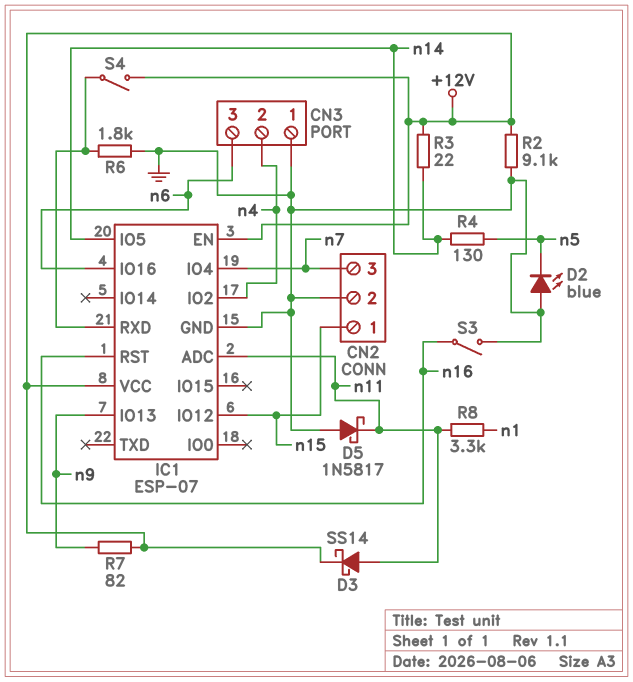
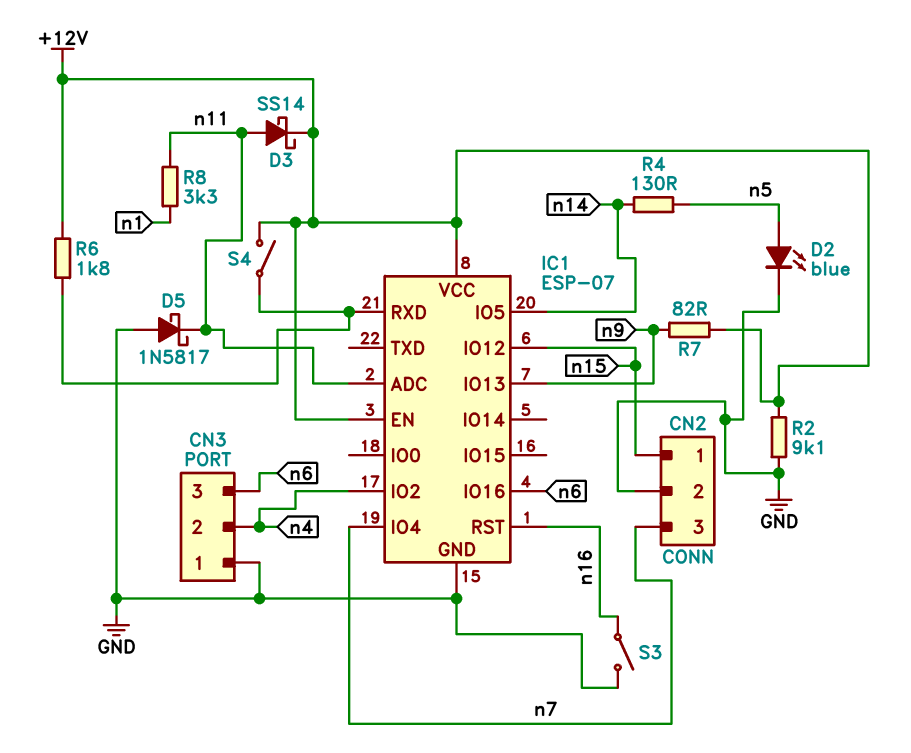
D2: LED blue (A GND, K n5) -> LED blue (A n5, K GND)
R3: 22 (+12V, n14) -> none
R6: 1.8k (GND, IC1/RXD) -> 1.8k (+12V, IC1/RXD)

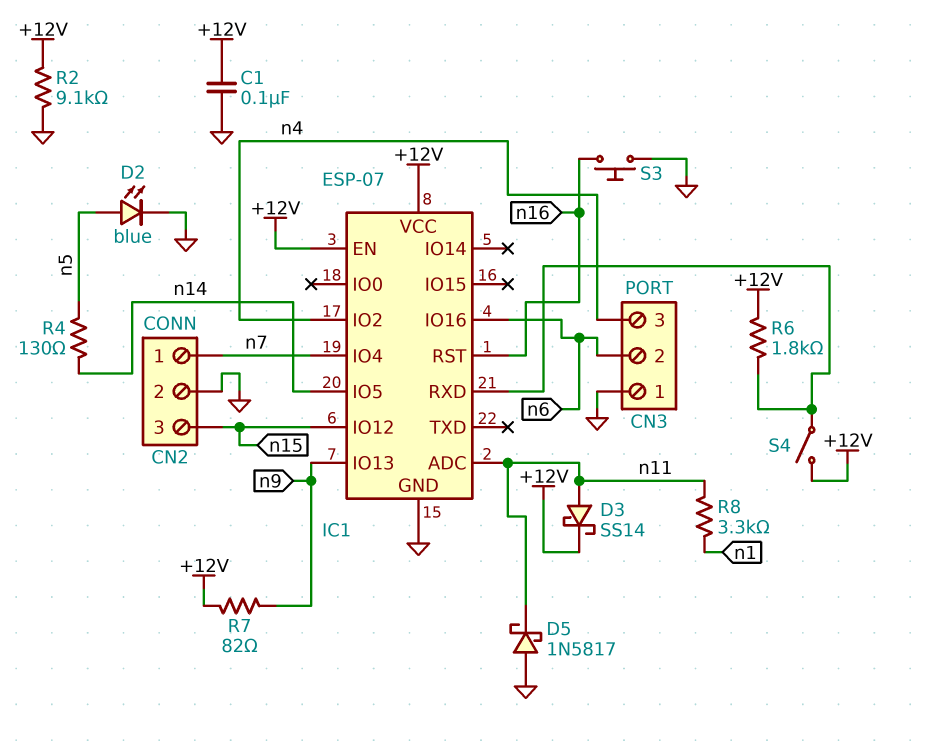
C1: none -> 100nF (+12V, GND)
CN2 pin 1: n15 -> n7
CN2 pin 3: n7 -> n15
CN3 pin 2: n4 -> n6
CN3 pin 3: n6 -> n4
S3: switch (GND, n16) -> button (GND, n16)

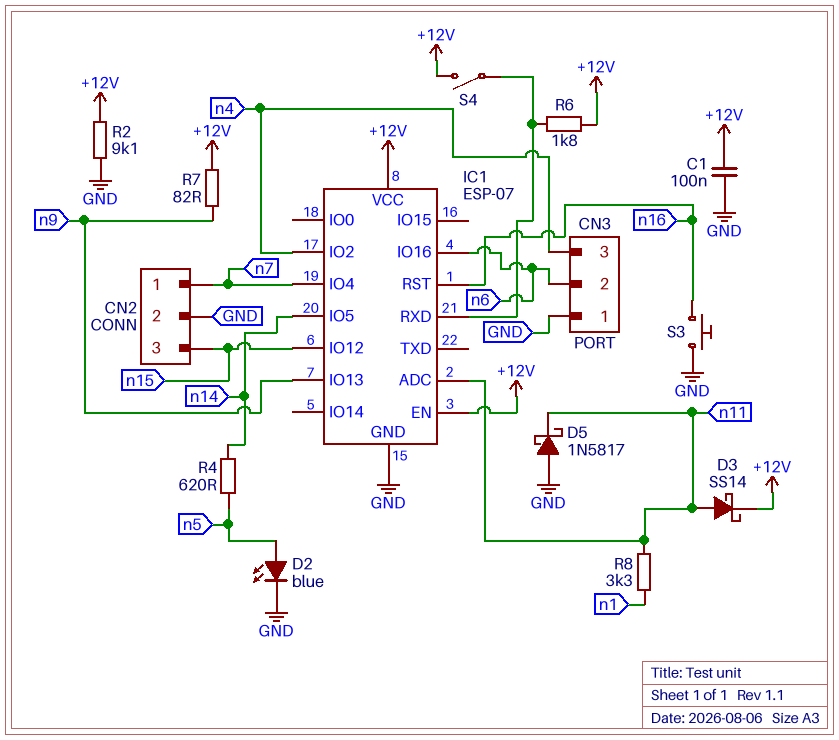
R4: 130 (n5, n14) -> 620 (n5, n14)

